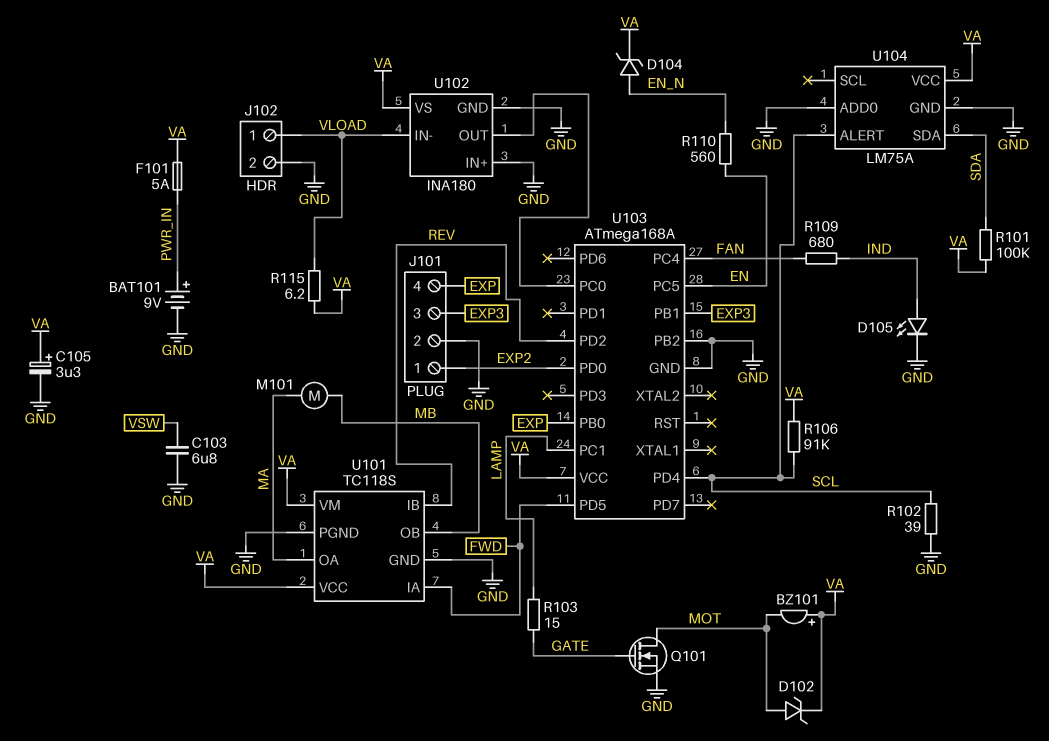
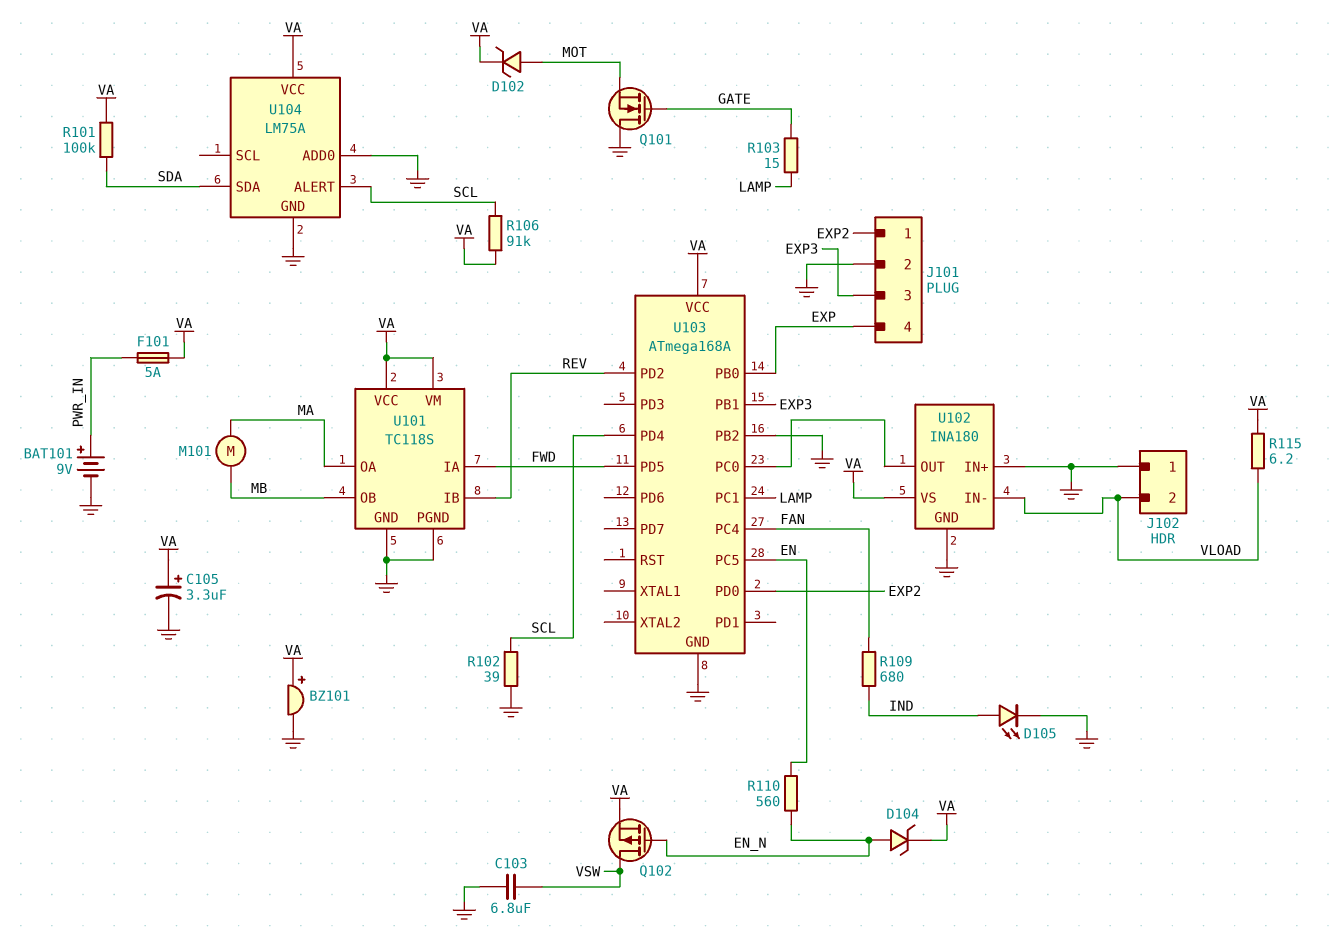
BZ101: buzzer (plus VA, minus MOT) -> buzzer (plus VA, minus GND)
J102 pin 1: VLOAD -> GND
J102 pin 2: GND -> VLOAD
Q101: NMOS (G GATE, D MOT, S GND) -> NMOS (G GATE, D GND, S MOT)
Q102: none -> PMOS (G EN_N, D VSW, S VA)

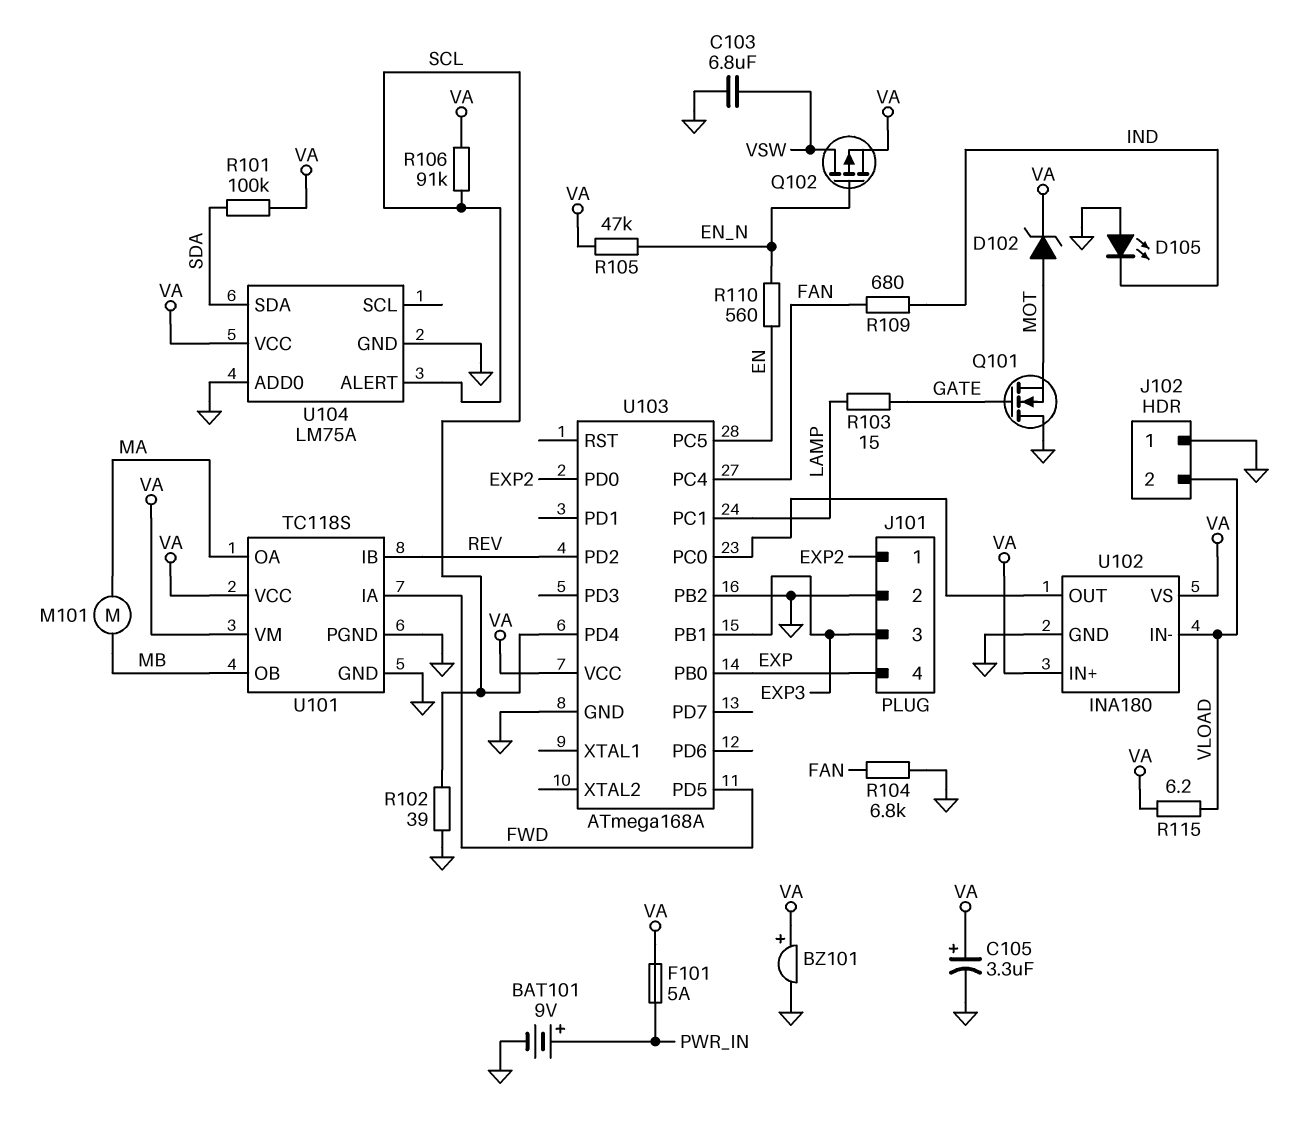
D104: zener (A EN_N, K VA) -> none
D105: LED (A IND, K GND) -> LED (A GND, K IND)
R104: none -> 6.8k (FAN, GND)
R105: none -> 47k (EN_N, VA)
U102 pin IN+: GND -> VA

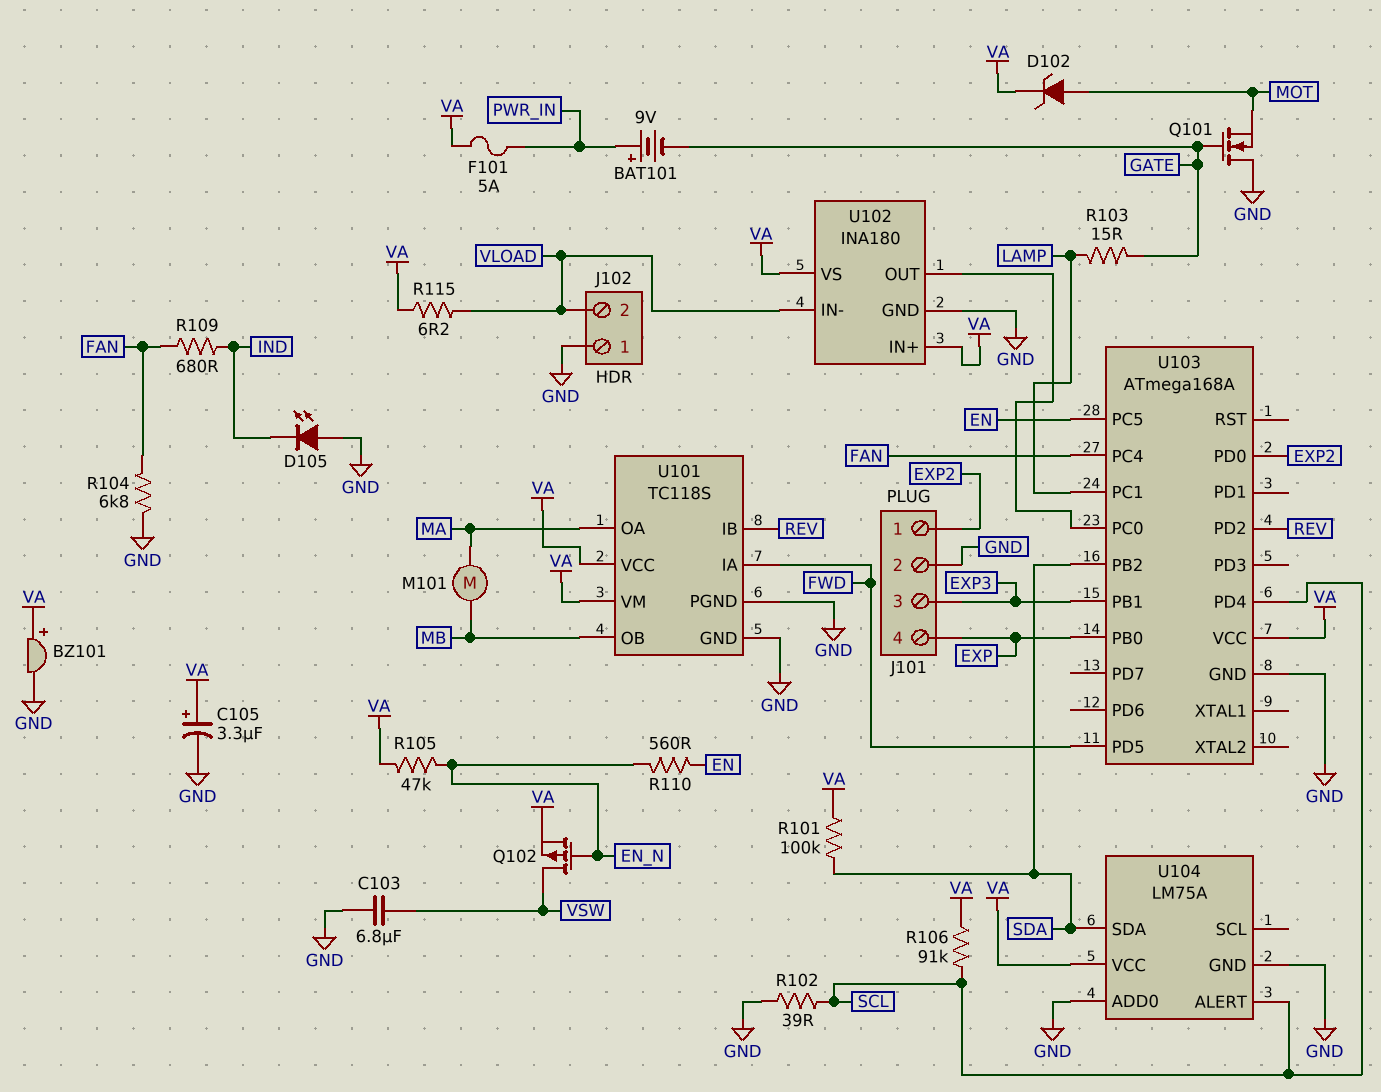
BAT101: 9V (plus PWR_IN, minus GND) -> 9V (plus PWR_IN, minus GATE)
U103 pin PB2: GND -> SDA

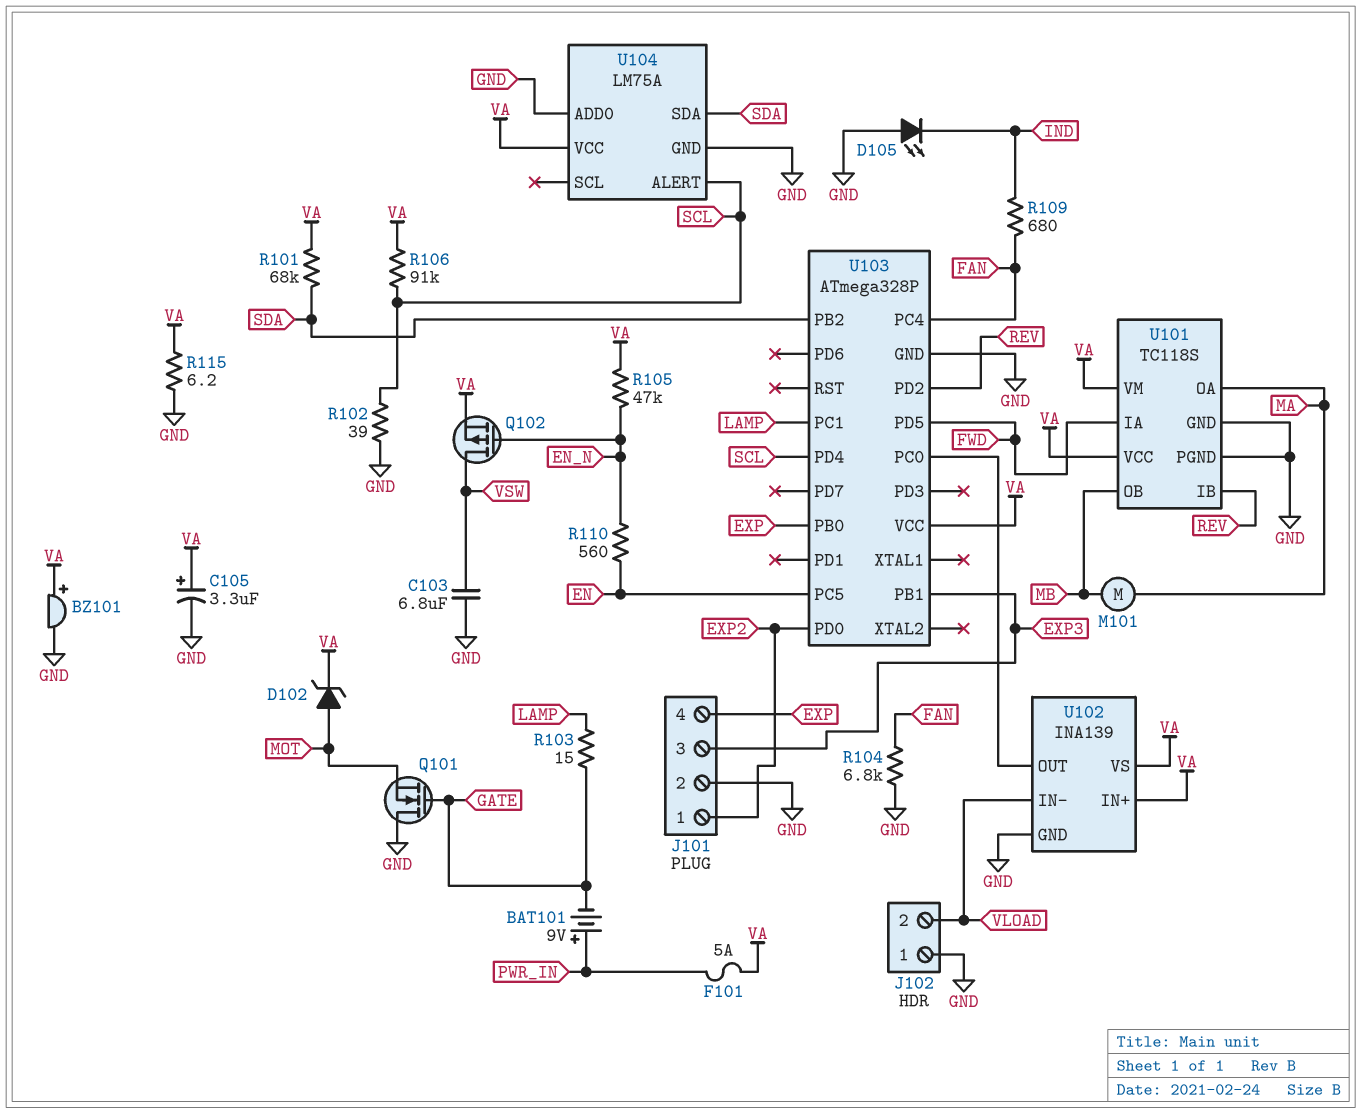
R101: 100k (SDA, VA) -> 68k (SDA, VA)
R115: 6.2 (VA, VLOAD) -> 6.2 (GND, VA)
U102: INA180 -> INA139
U103: ATmega168A -> ATmega328P

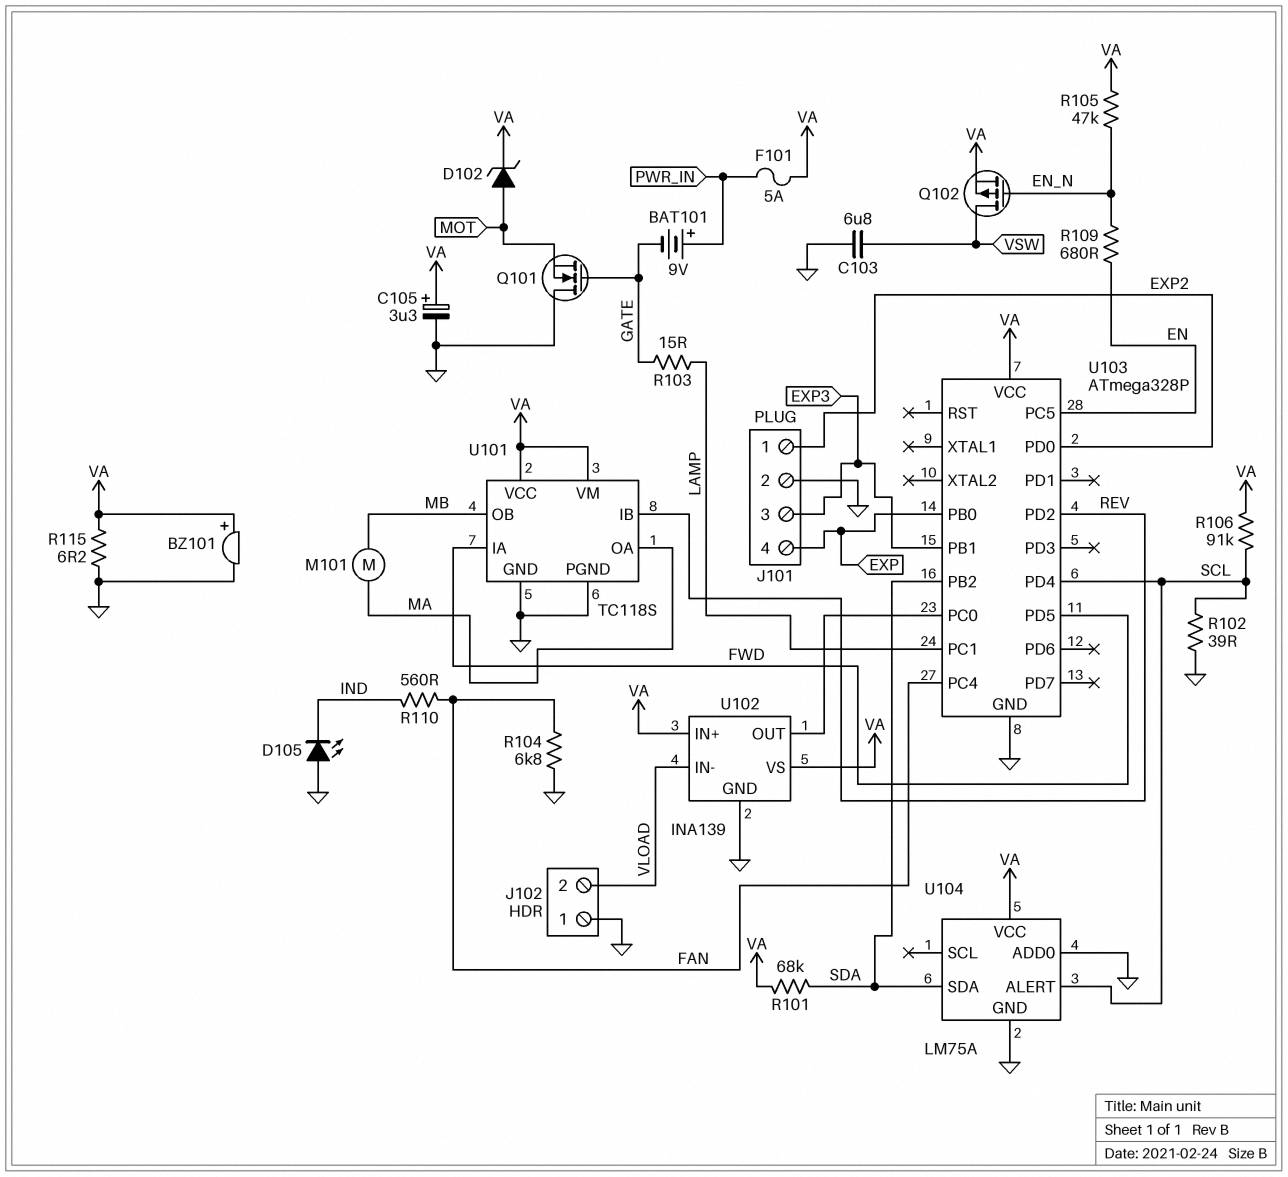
R109: 680 (FAN, IND) -> 680 (EN, EN_N)
R110: 560 (EN, EN_N) -> 560 (FAN, IND)

